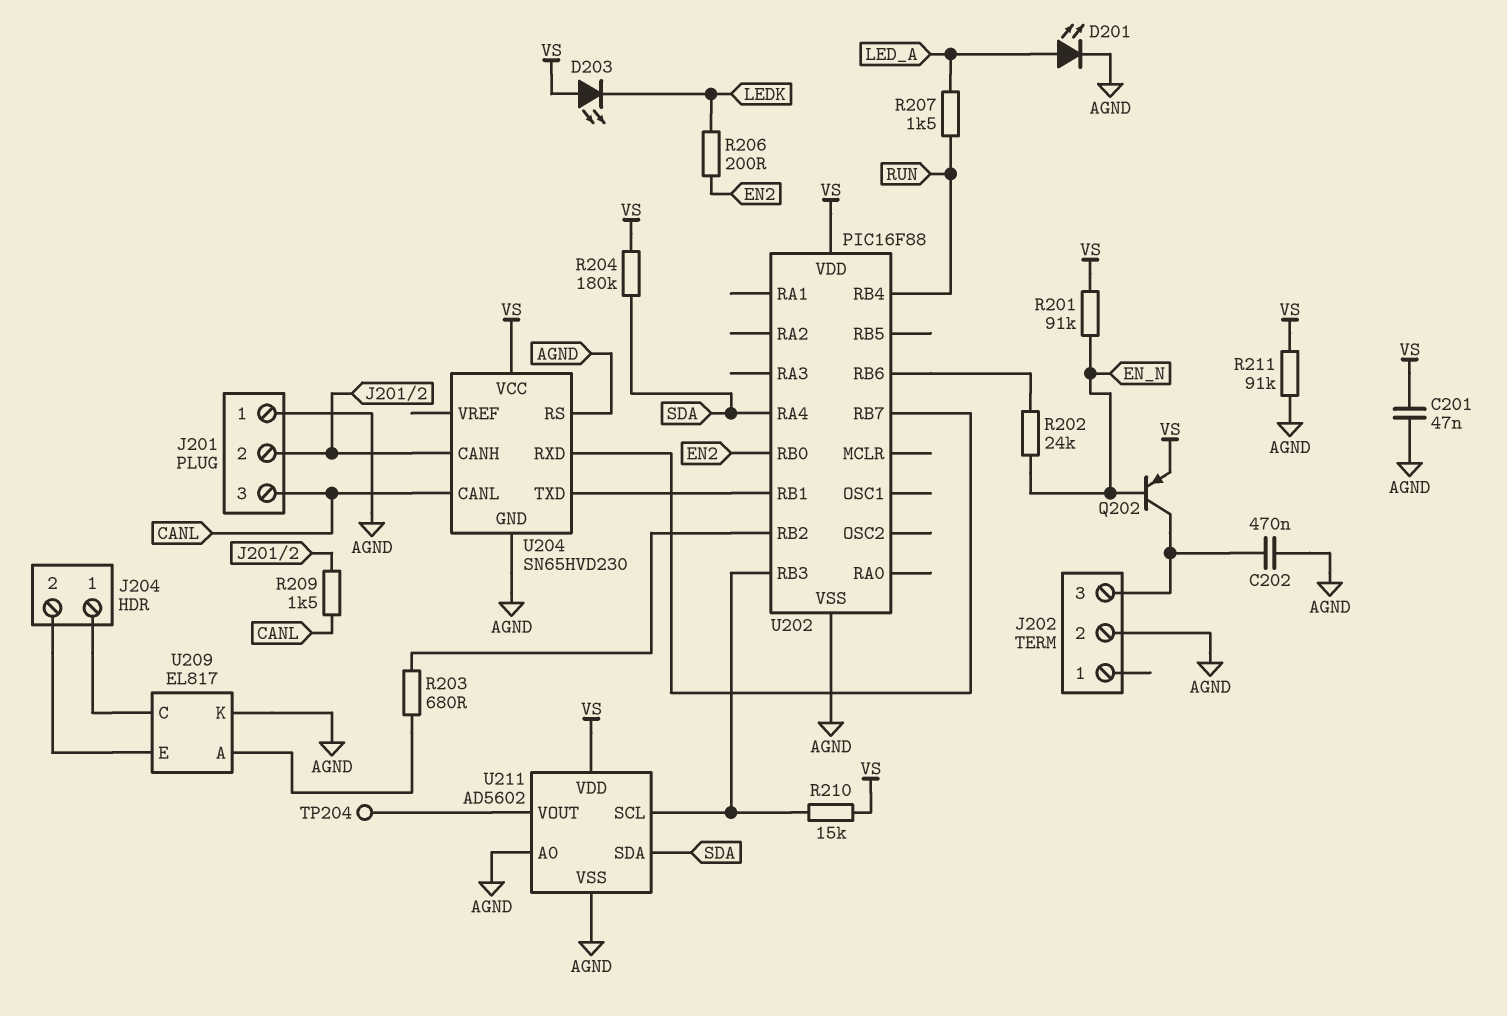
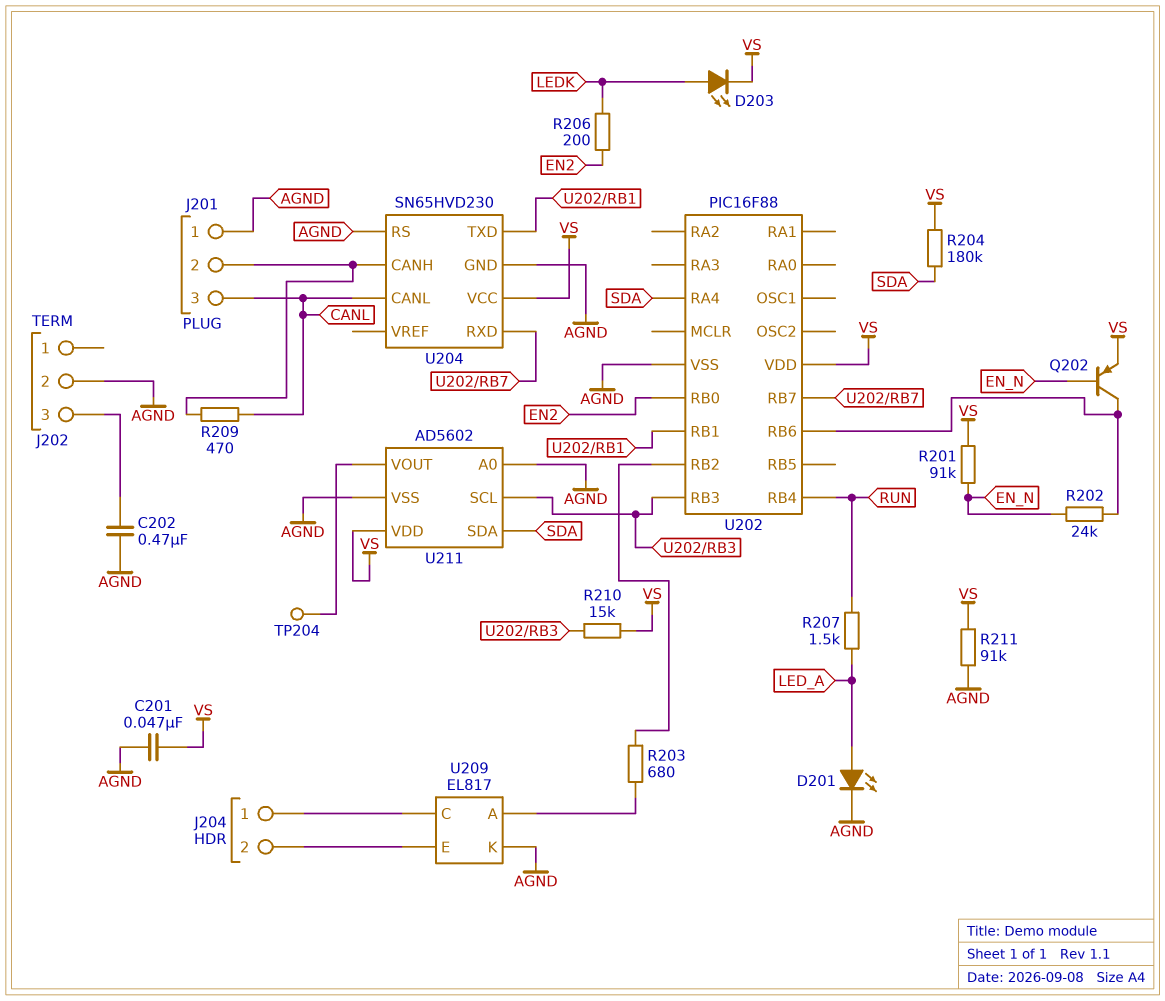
D203: LED (A VS, K LEDK) -> LED (A LEDK, K VS)
Q202: PNP (B EN_N, C J202/3, E VS) -> PNP (B EN_N, C U202/RB6, E VS)
R209: 1.5k (CANL, J201/2) -> 470 (CANL, J201/2)

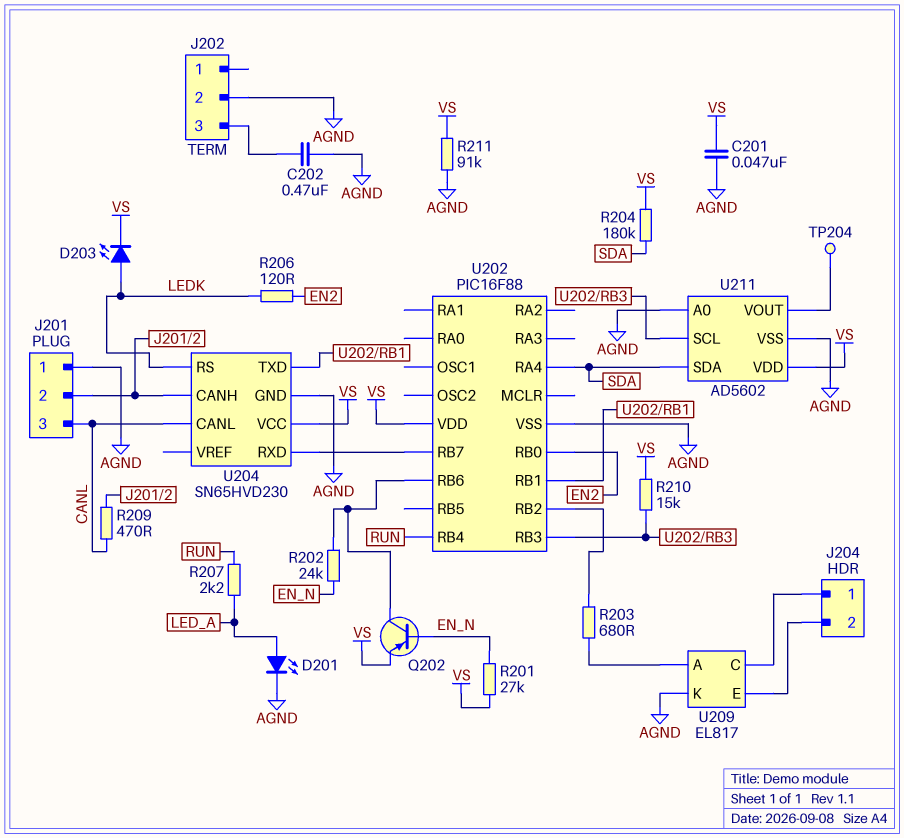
R201: 91k (EN_N, VS) -> 27k (EN_N, VS)
R206: 200 (EN2, LEDK) -> 120 (EN2, LEDK)
R207: 1.5k (LED_A, RUN) -> 2.2k (LED_A, RUN)
U204 pin RS: AGND -> LEDK

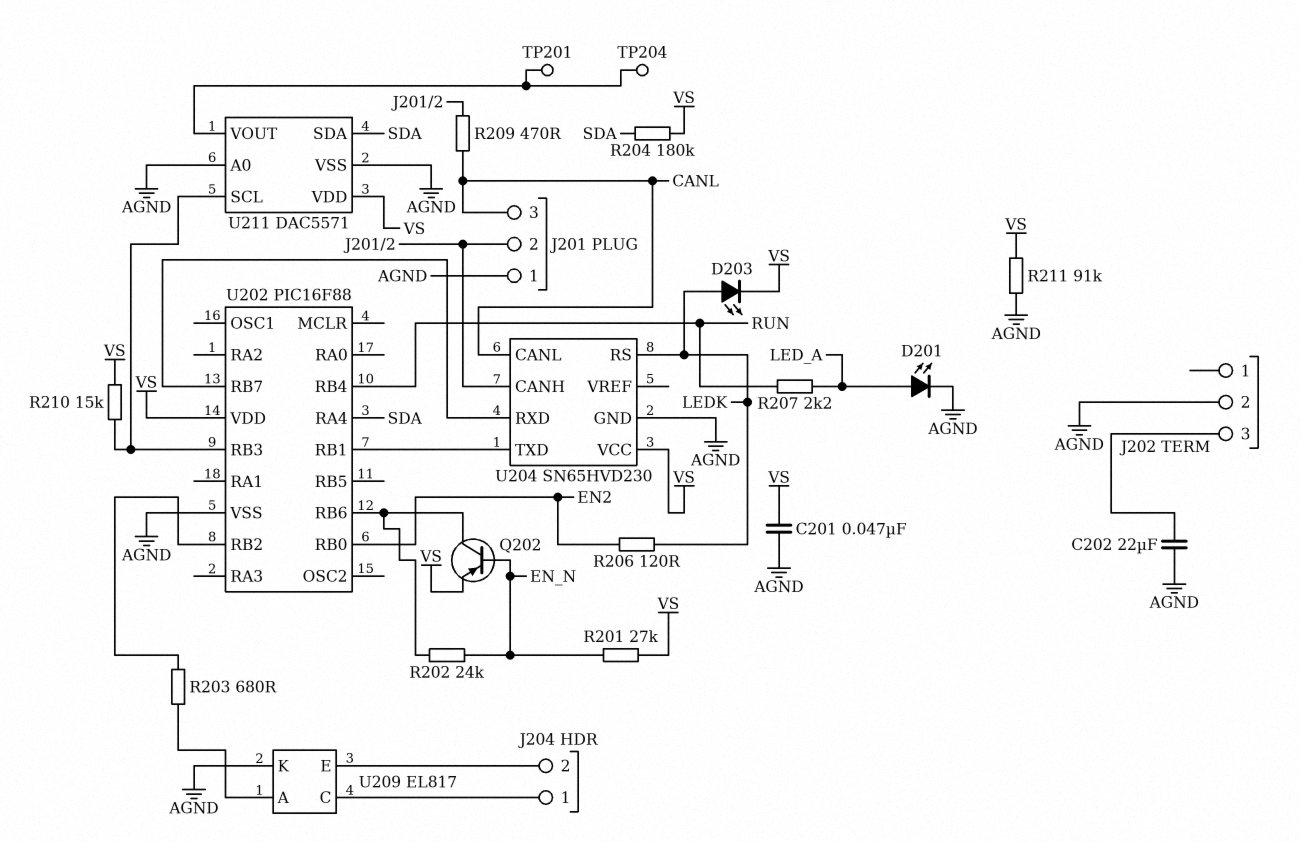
C202: 470nF (AGND, J202/3) -> 22uF (AGND, J202/3)
TP201: none -> test point (U211/VOUT)
U211: AD5602 -> DAC5571

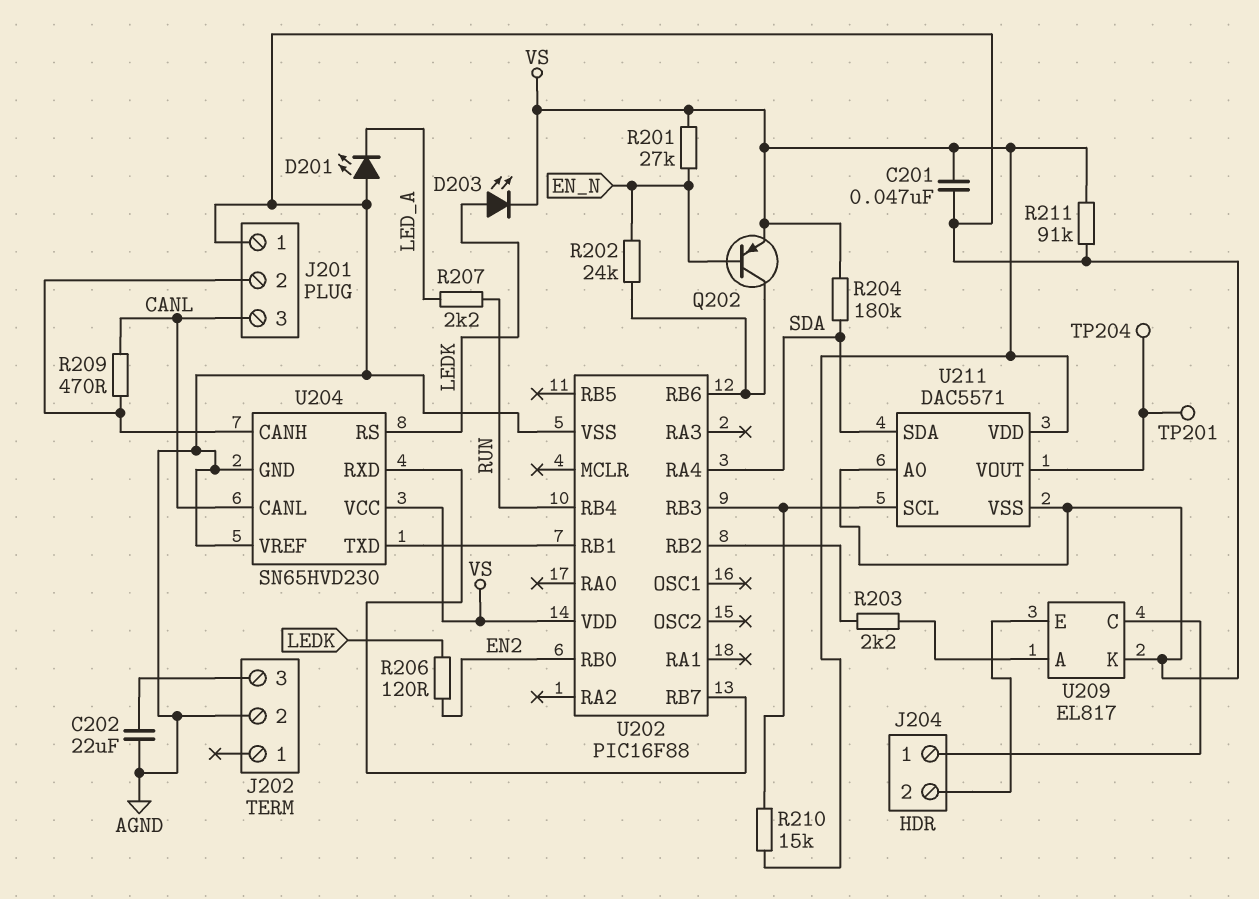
D201: LED (A LED_A, K AGND) -> LED (A AGND, K LED_A)
R203: 680 (U202/RB2, U209/A) -> 2.2k (U202/RB2, U209/A)
U204 pin VREF: none -> AGND

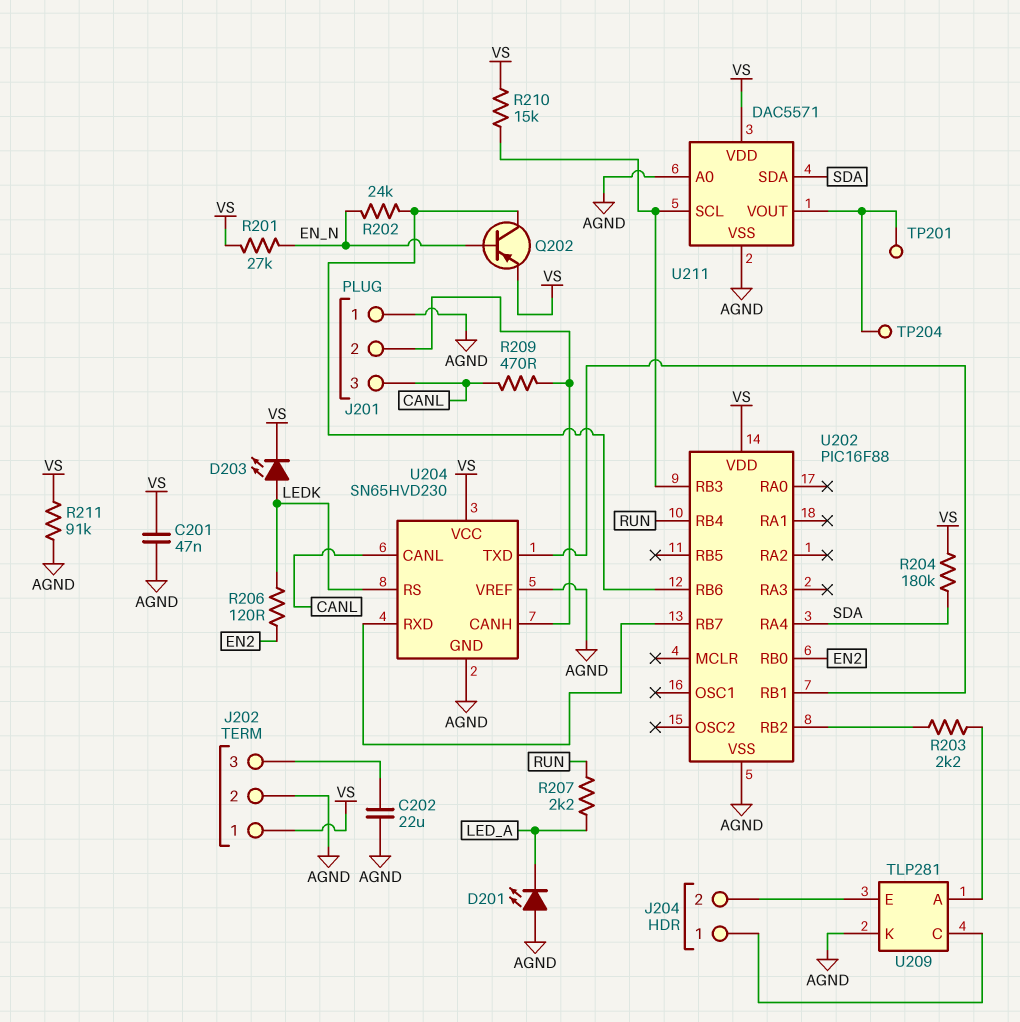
J202 pin 1: none -> VS
U209: EL817 -> TLP281

